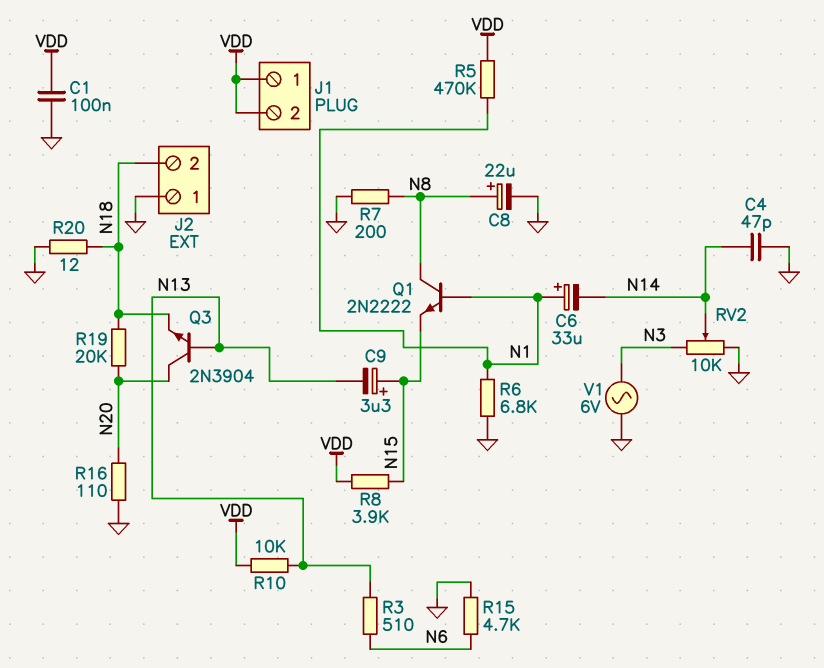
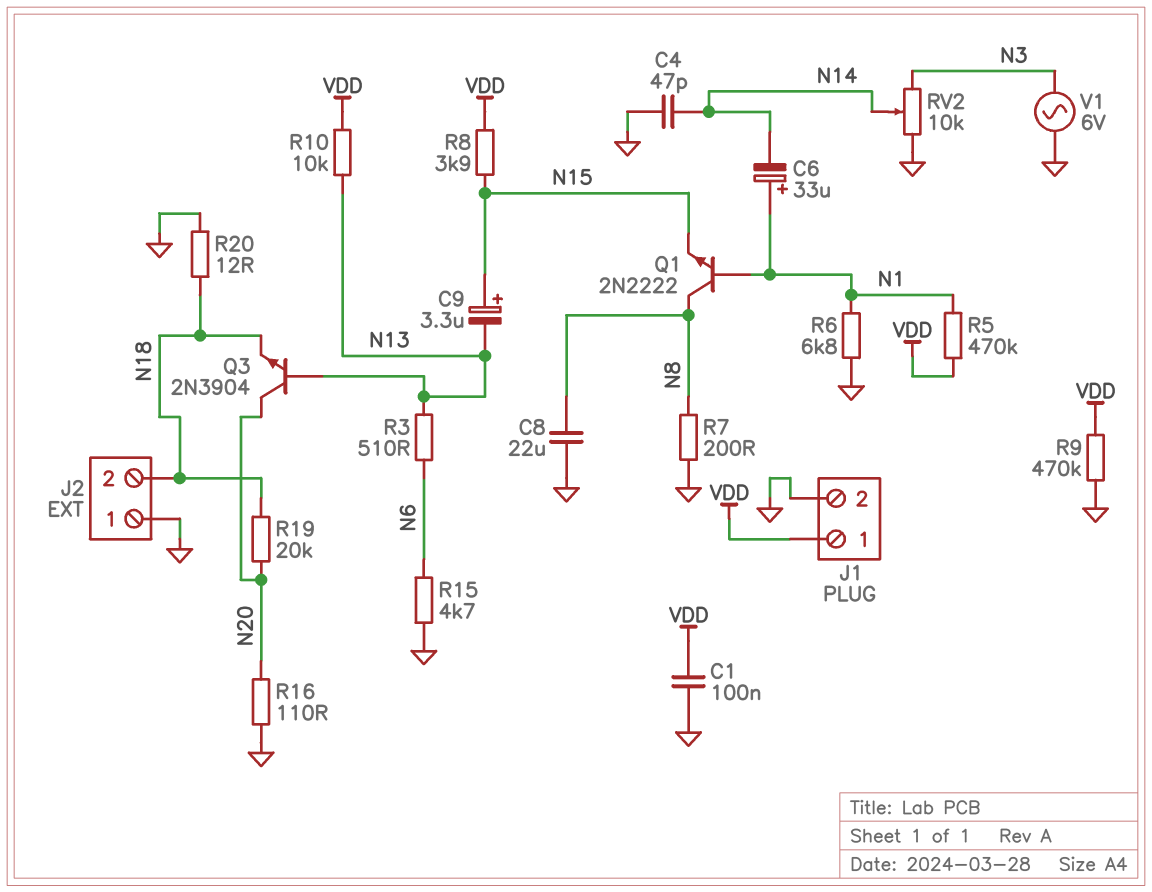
C8: 22uF (plus N8, minus GND) -> 22uF (GND, N8)
J1 pin 2: VDD -> GND
R9: none -> 470k (GND, VDD)

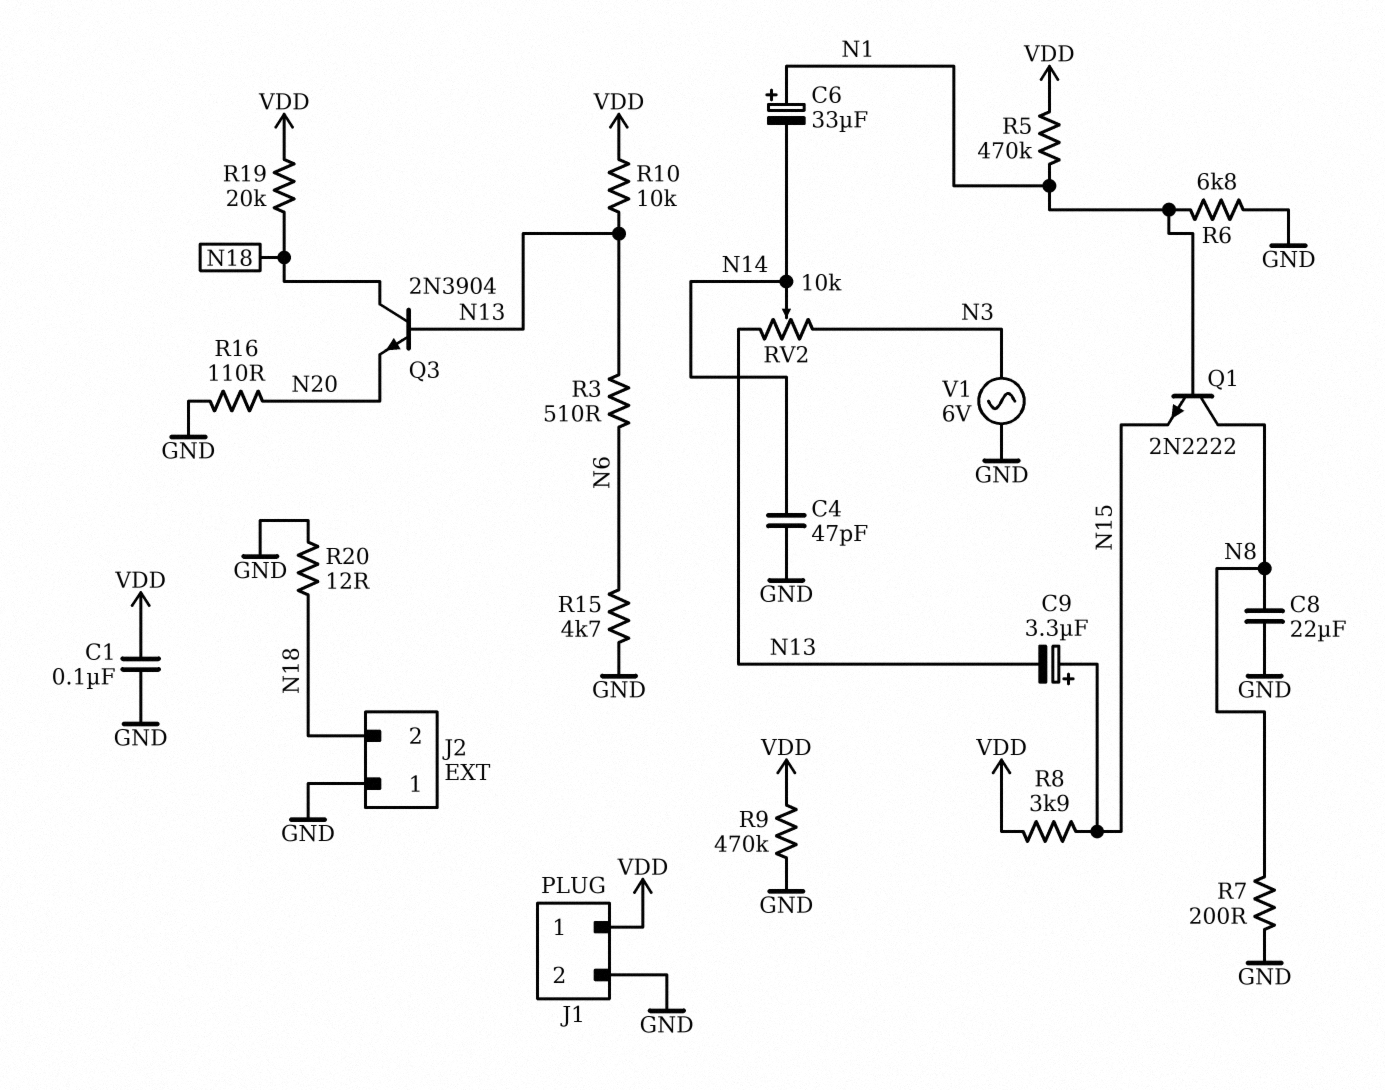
Q3: NPN 2N3904 (B N13, C N20, E N18) -> NPN 2N3904 (B N13, C N18, E N20)
R19: 20k (N18, N20) -> 20k (N18, VDD)
RV2: 10k (GND, N3, wiper N14) -> 10k (N3, N13, wiper N14)

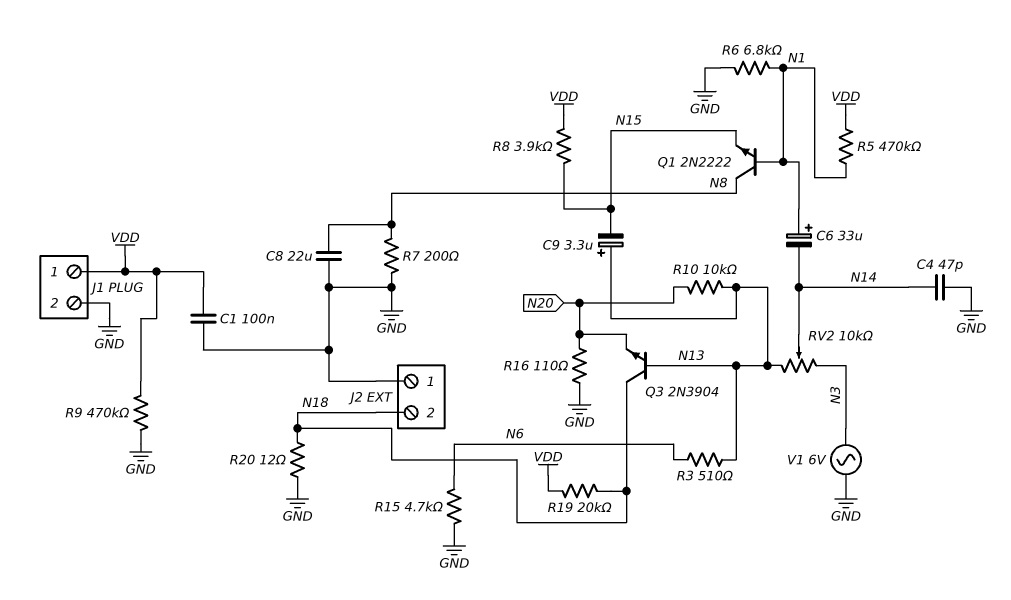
C9: 3.3uF (plus N15, minus N13) -> 3.3uF (plus N13, minus N15)
R10: 10k (N13, VDD) -> 10k (N13, N20)

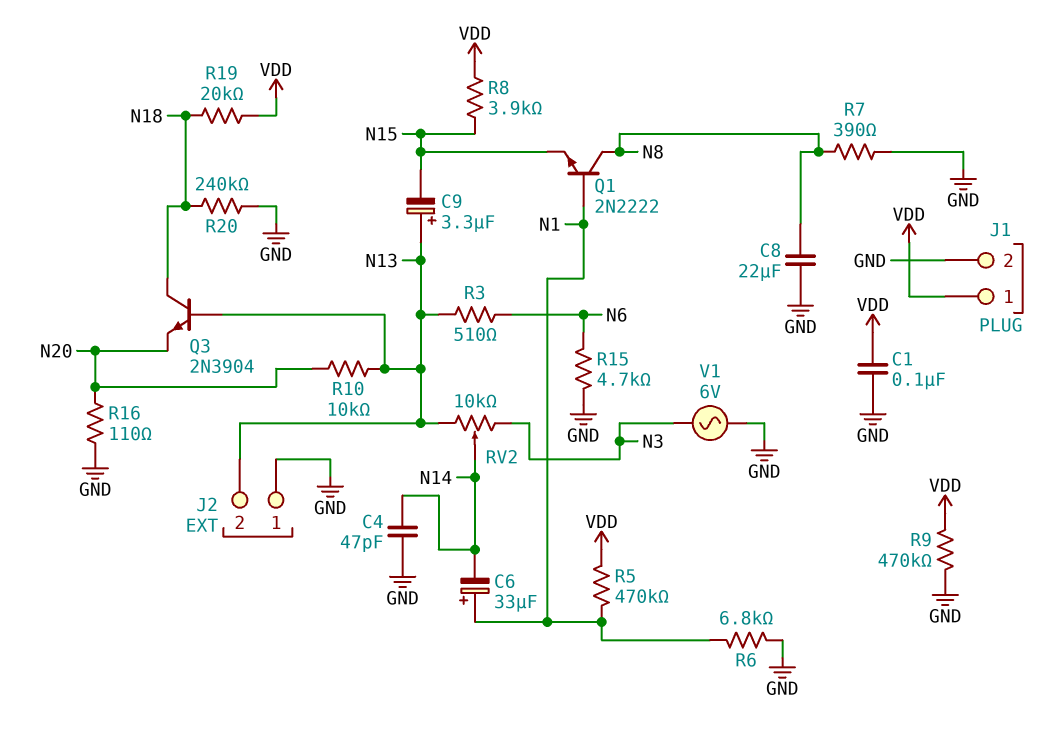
J2 pin 2: N18 -> N13
R7: 200 (GND, N8) -> 390 (GND, N8)
R20: 12 (GND, N18) -> 240k (GND, N18)

